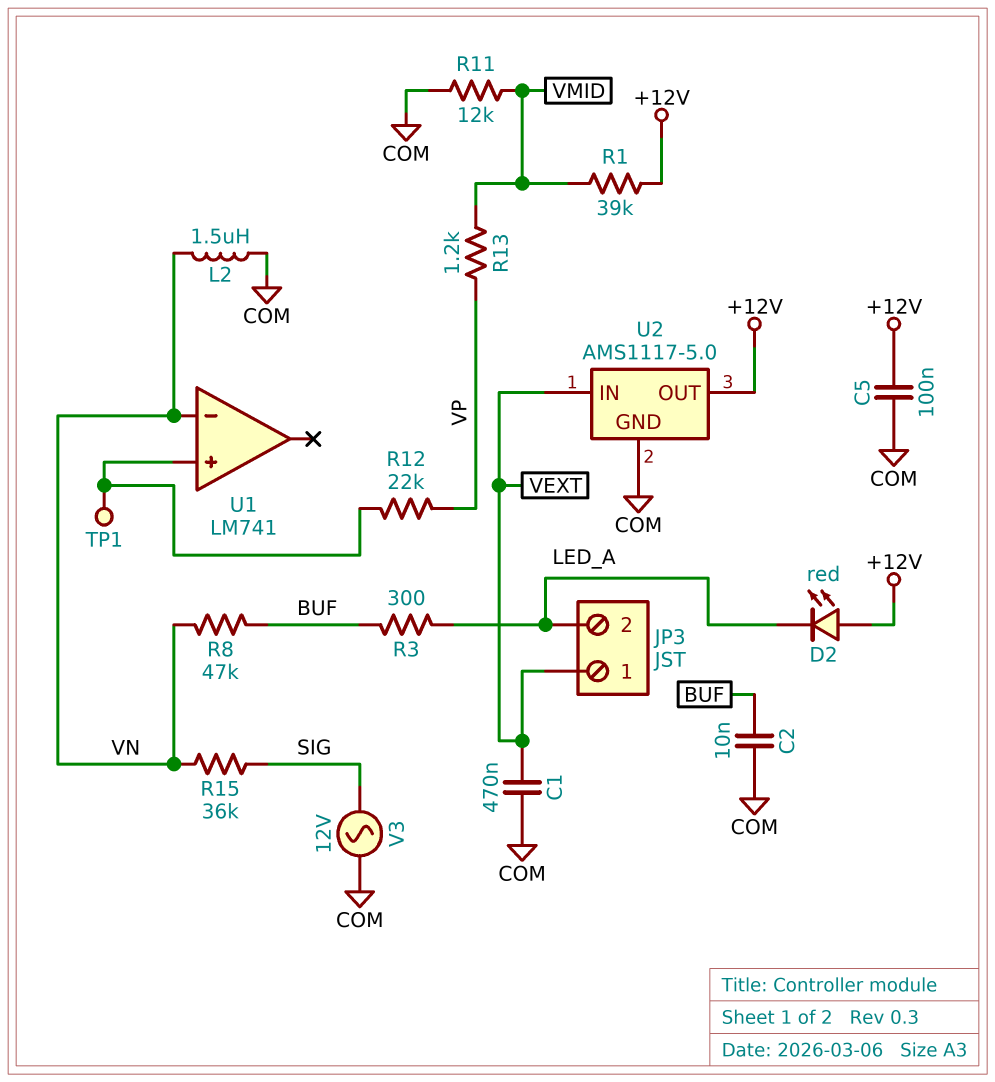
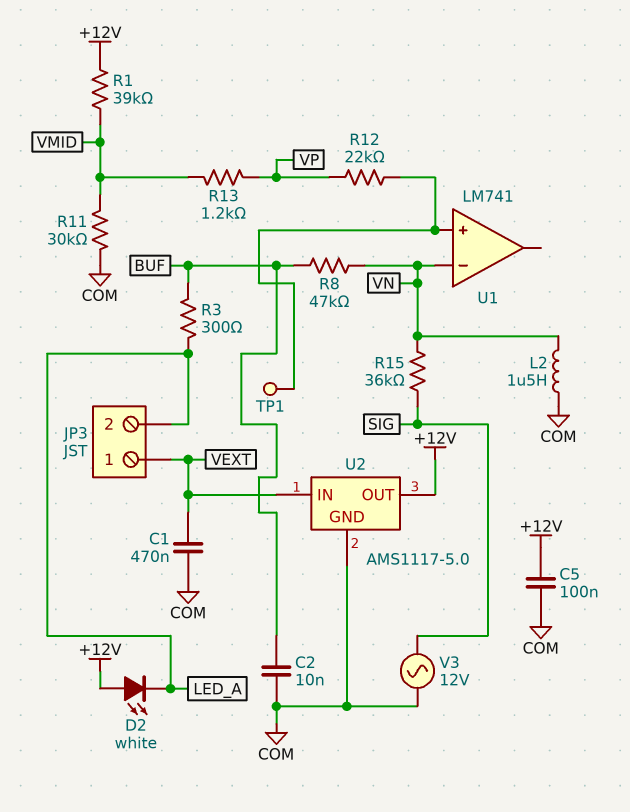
D2: LED red (A +12V, K LED_A) -> LED white (A +12V, K LED_A)
R11: 12k (COM, VMID) -> 30k (COM, VMID)

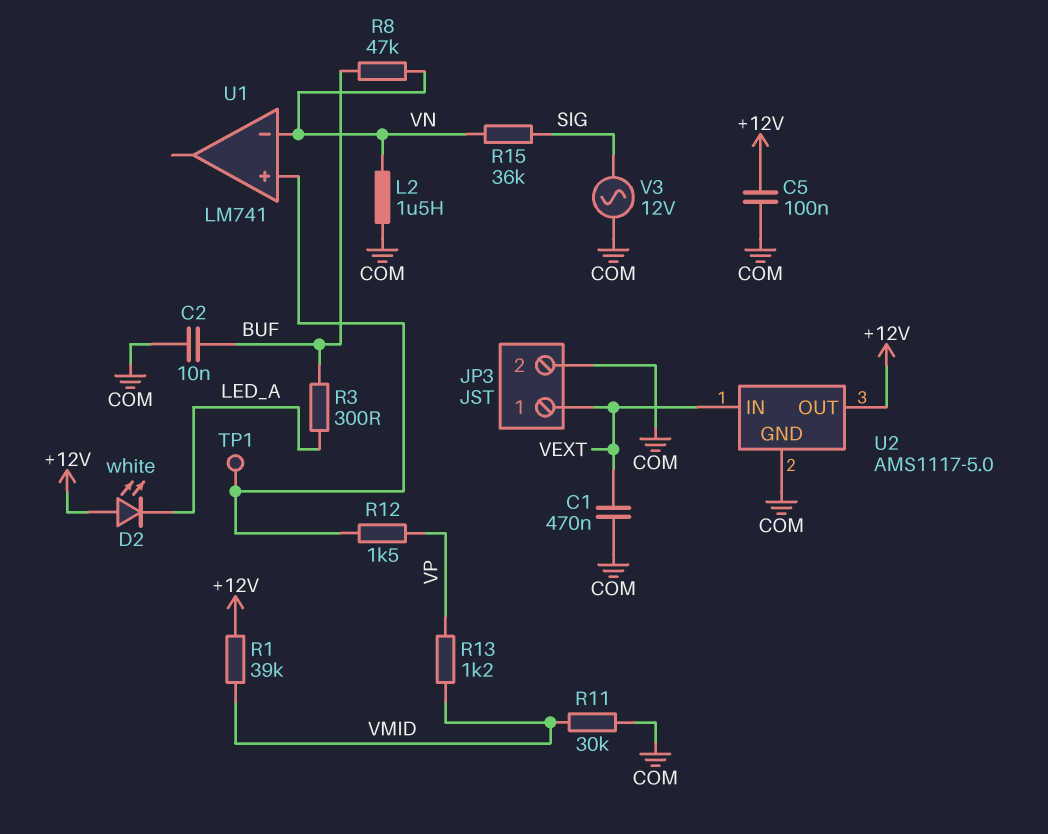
JP3 pin 2: LED_A -> COM
R12: 22k (U1/in+, VP) -> 1.5k (U1/in+, VP)

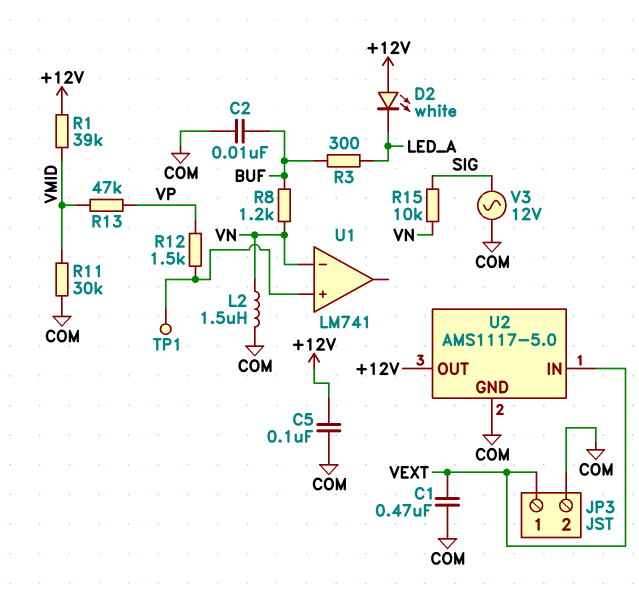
R8: 47k (BUF, VN) -> 1.2k (BUF, VN)
R13: 1.2k (VMID, VP) -> 47k (VMID, VP)
R15: 36k (SIG, VN) -> 10k (SIG, VN)

